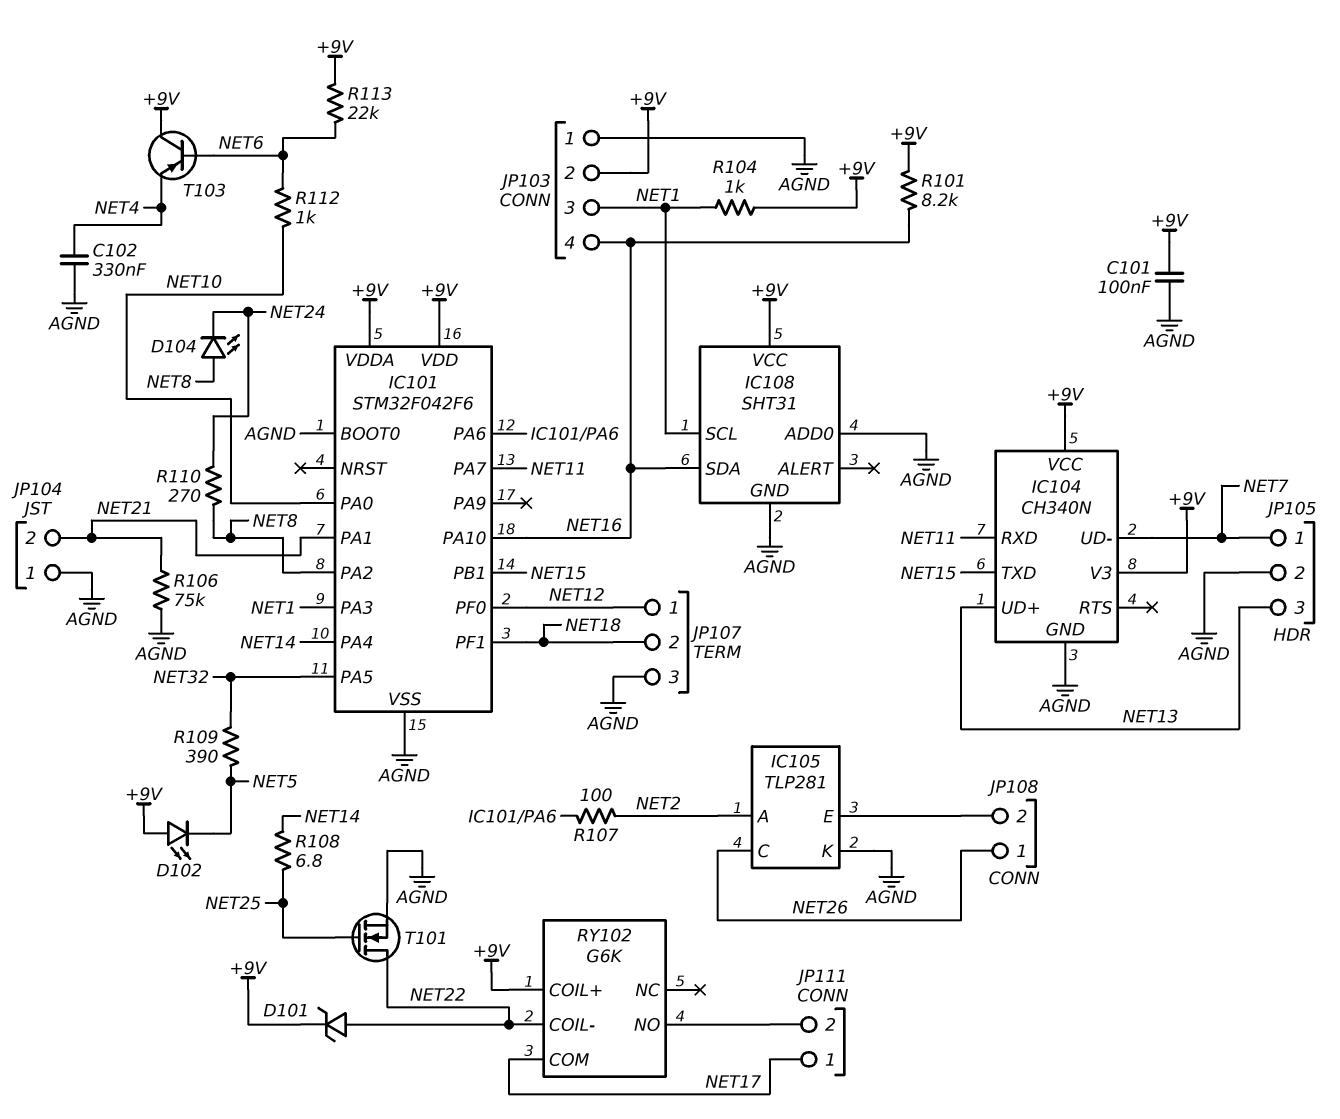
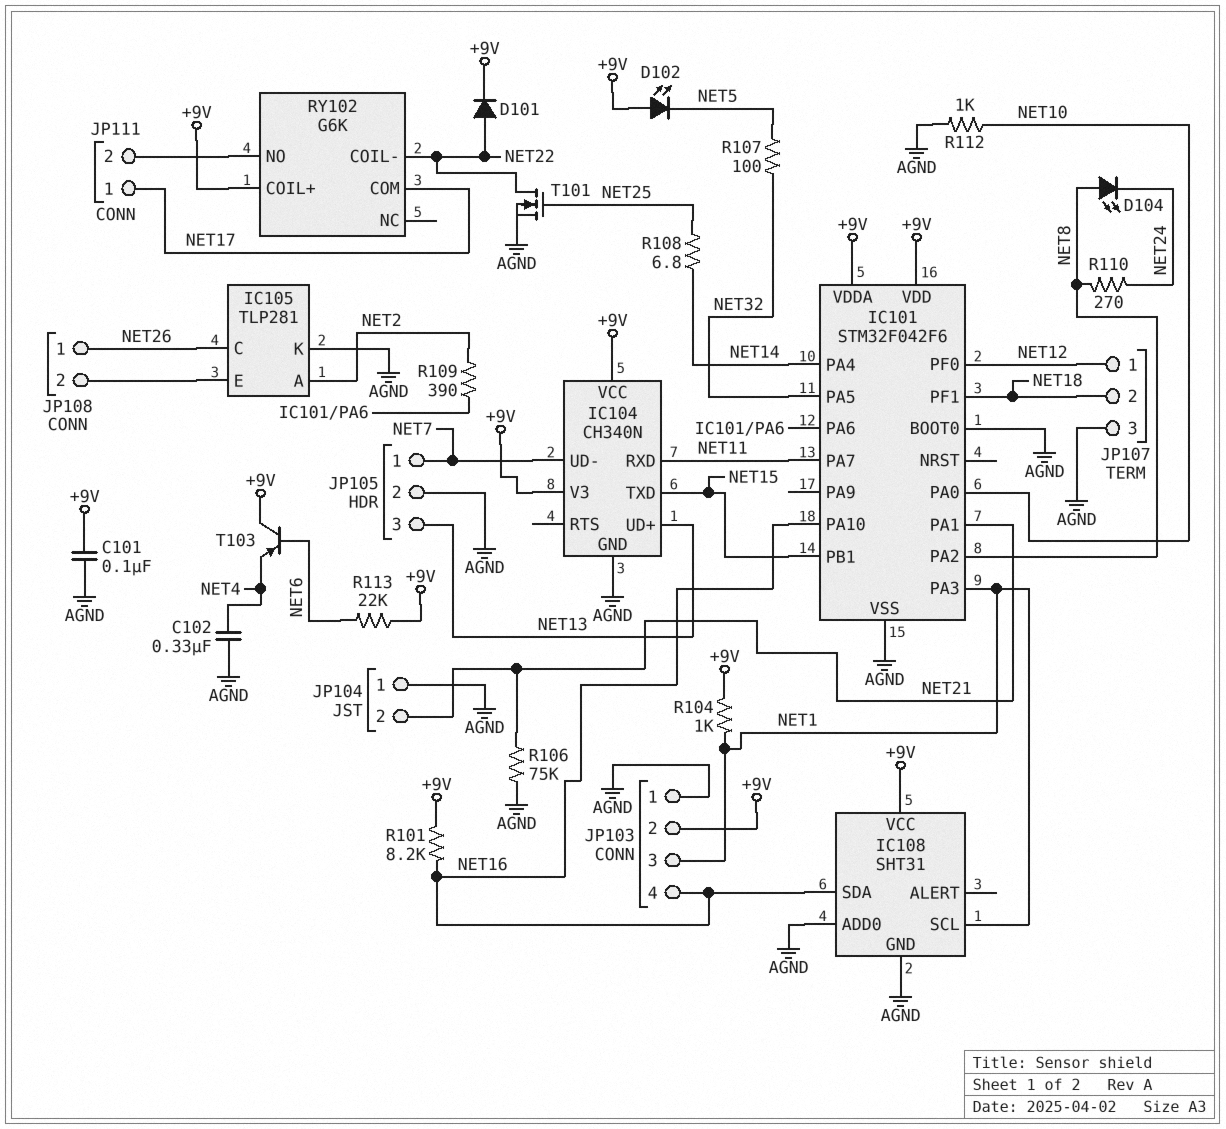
D101: zener (A NET22, K +9V) -> diode (A NET22, K +9V)
R107: 100 (IC101/PA6, NET2) -> 100 (NET5, NET32)
R109: 390 (NET5, NET32) -> 390 (IC101/PA6, NET2)
R112: 1k (NET6, NET10) -> 1k (AGND, NET10)

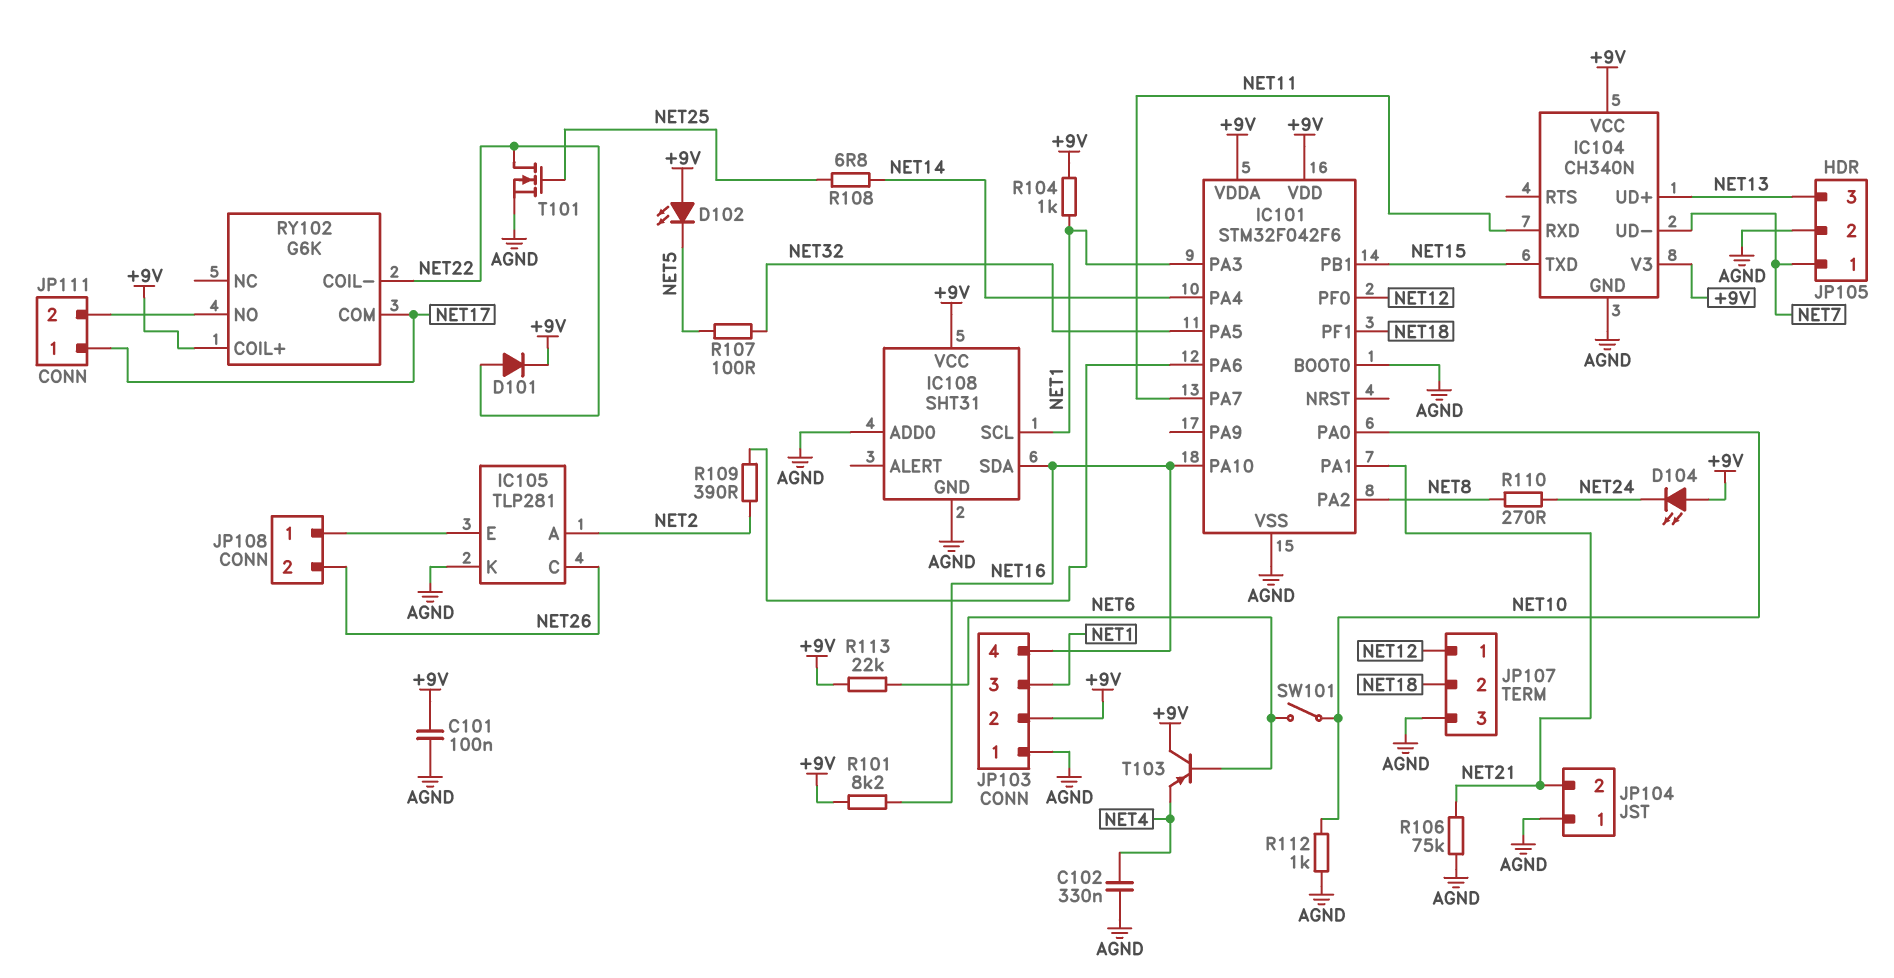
D104: LED (A NET8, K NET24) -> LED (A +9V, K NET24)
JP108 pin 1: NET26 -> IC105/E
JP108 pin 2: IC105/E -> NET26
SW101: none -> switch (NET6, NET10)

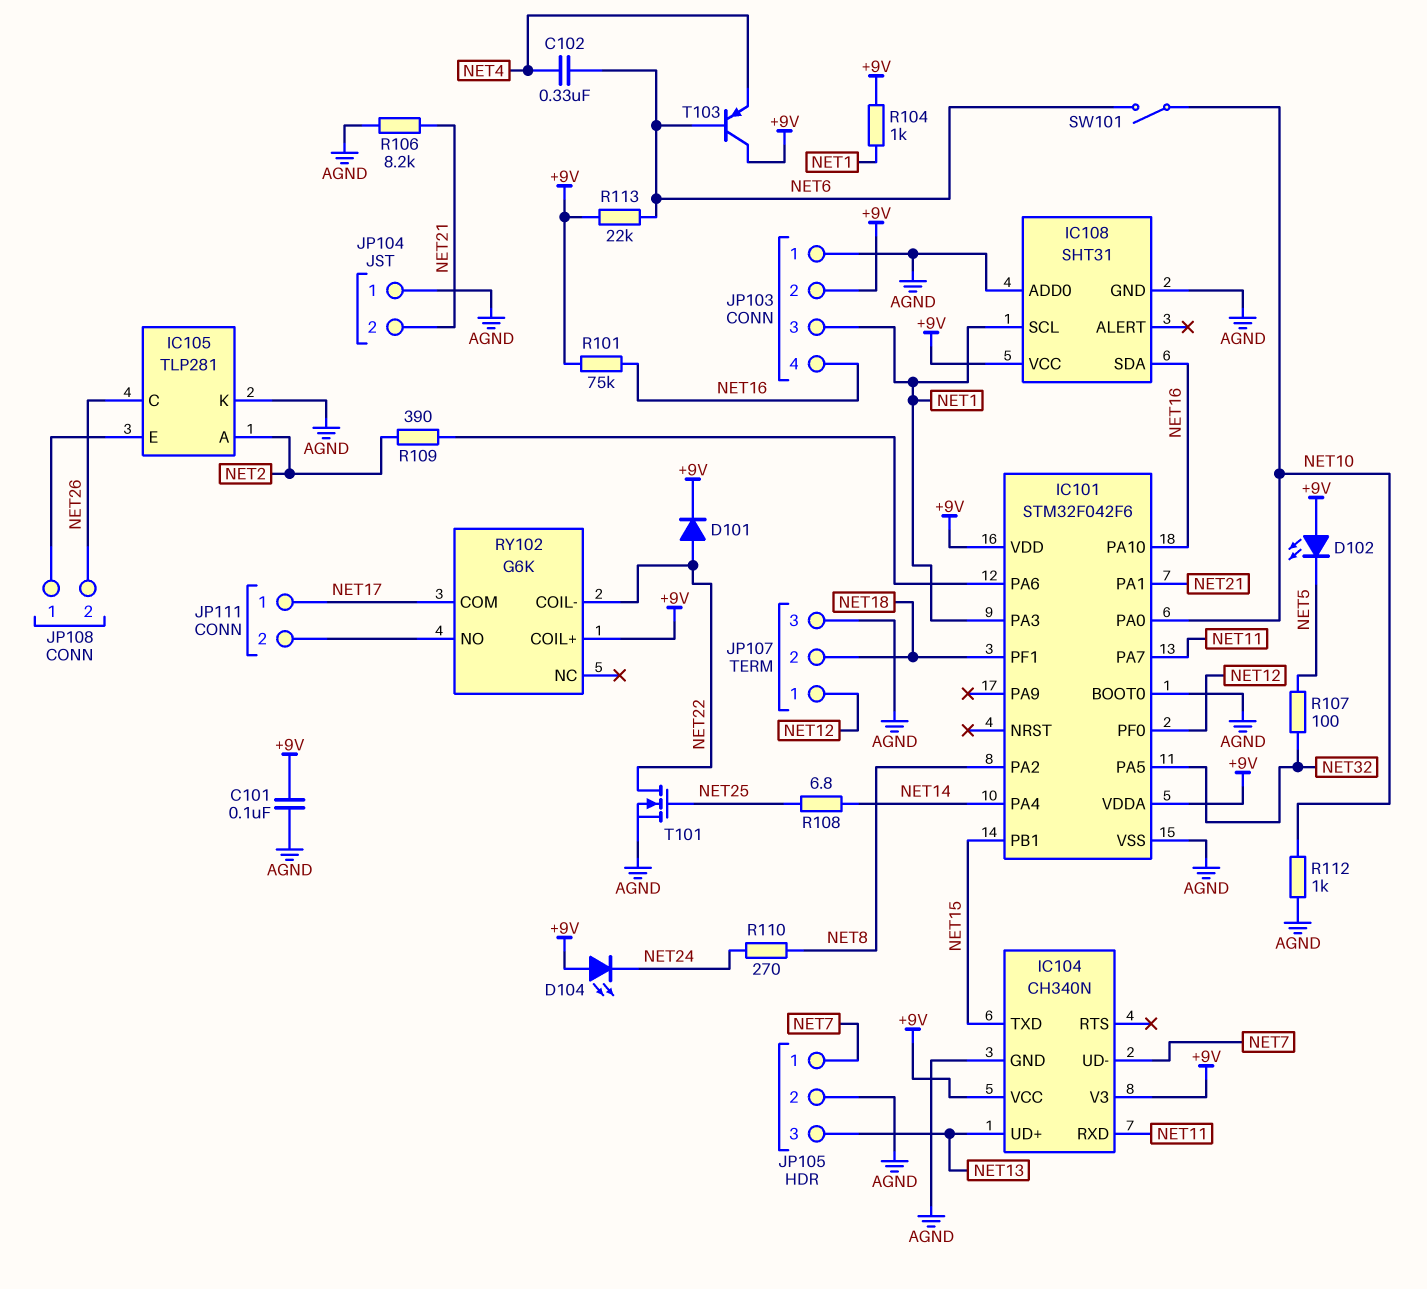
C102: 330nF (AGND, NET4) -> 330nF (NET4, NET6)
R101: 8.2k (+9V, NET16) -> 75k (+9V, NET16)
R106: 75k (AGND, NET21) -> 8.2k (AGND, NET21)

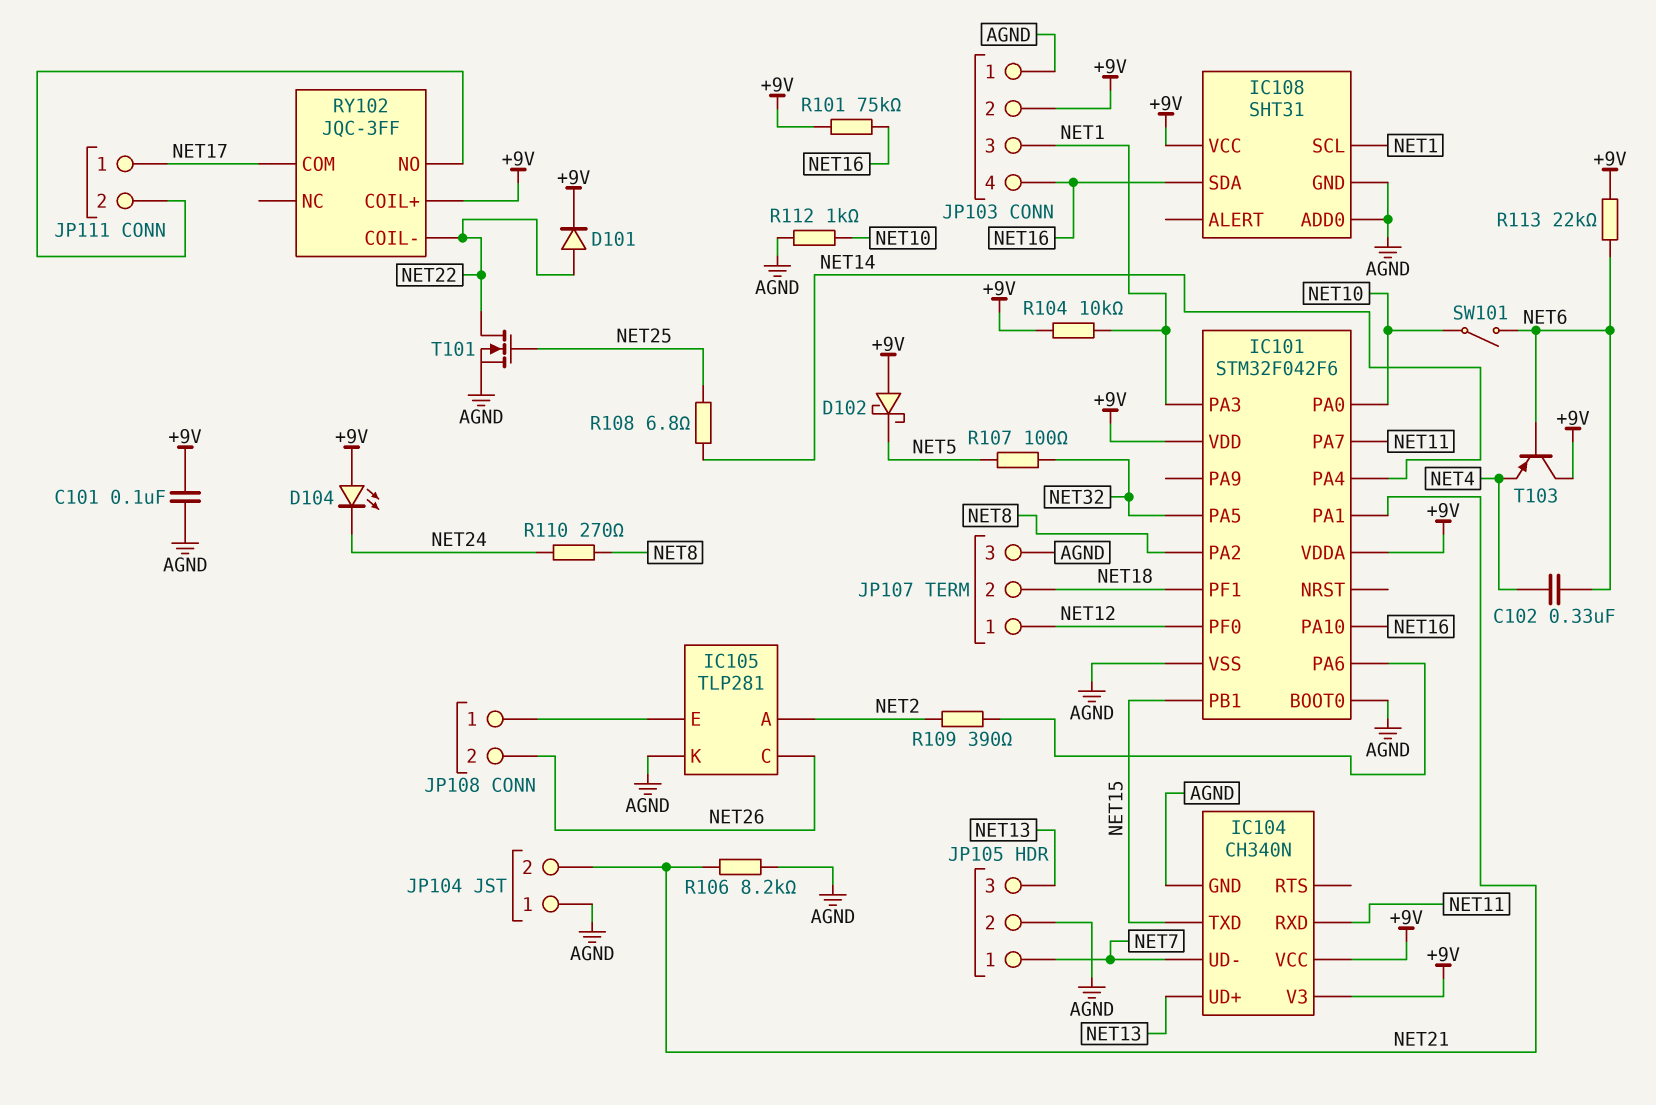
D102: LED (A +9V, K NET5) -> schottky (A +9V, K NET5)
R104: 1k (+9V, NET1) -> 10k (+9V, NET1)
RY102: G6K -> JQC-3FF

